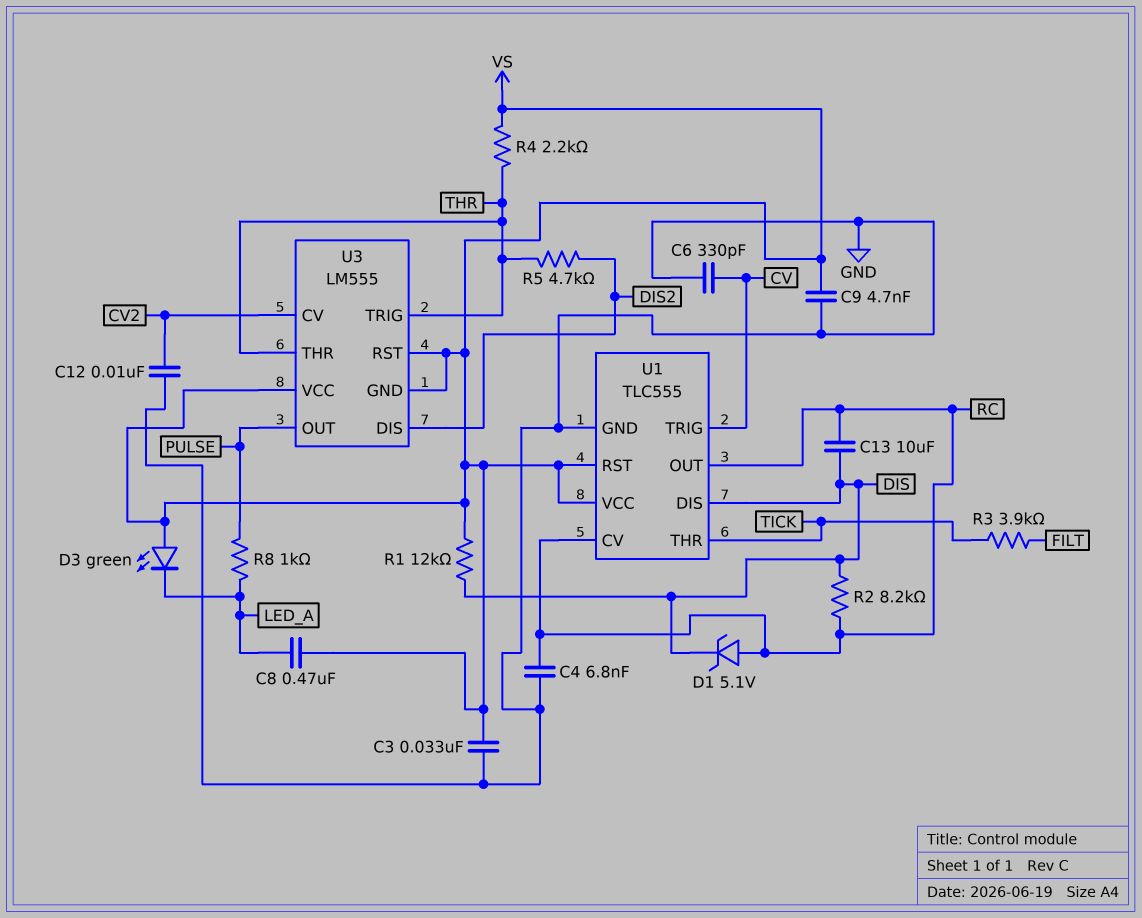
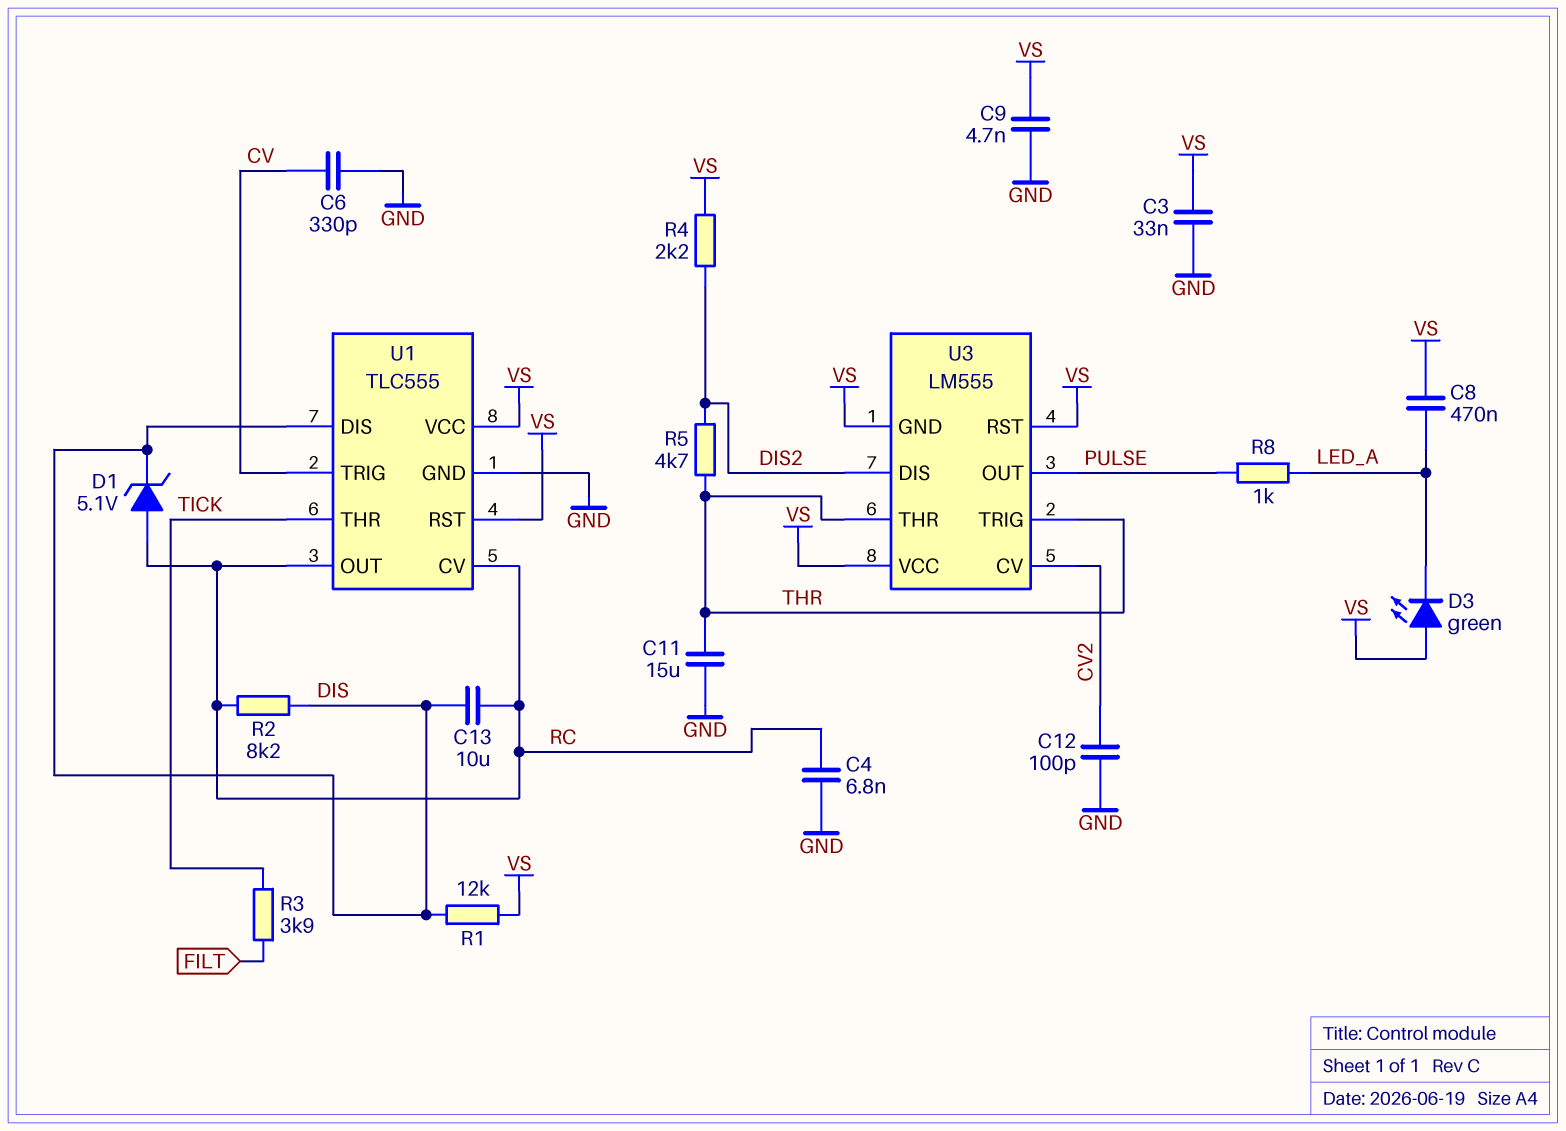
C11: none -> 15uF (GND, THR)
C12: 10nF (CV2, GND) -> 100pF (CV2, GND)
R4: 2.2k (THR, VS) -> 2.2k (DIS2, VS)

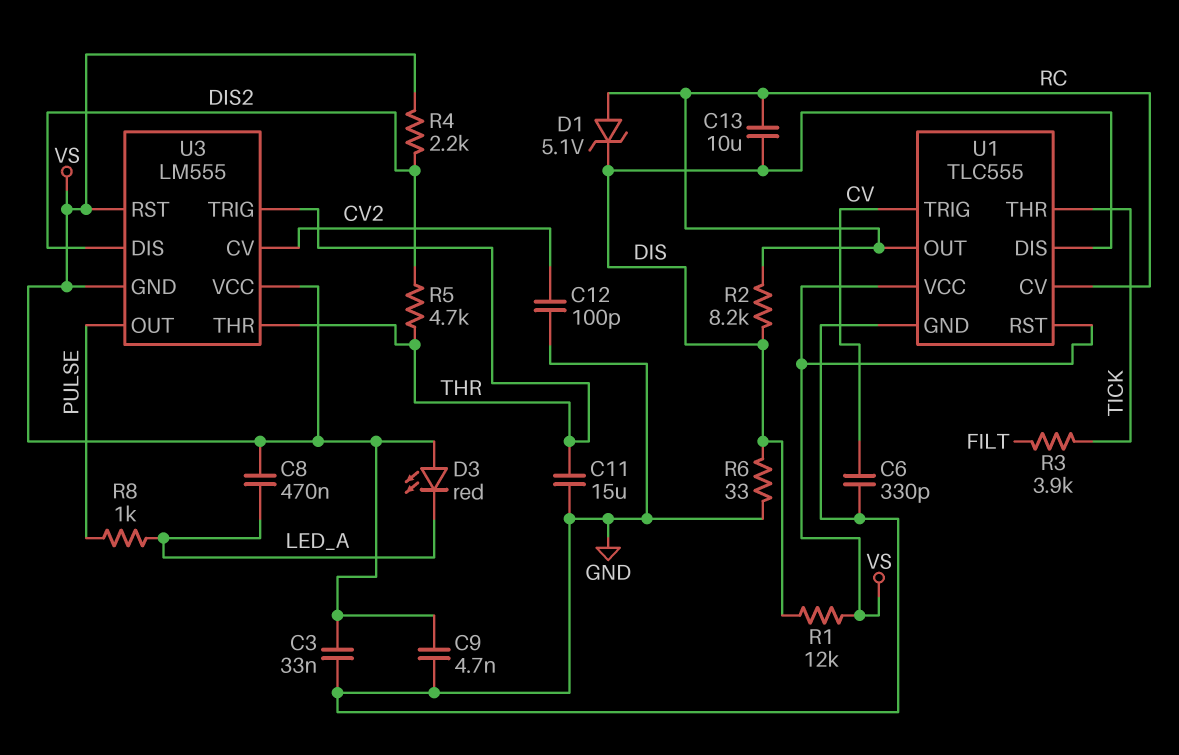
C4: 6.8nF (GND, RC) -> none
D3: LED green (A VS, K LED_A) -> LED red (A VS, K LED_A)
R6: none -> 33 (DIS, GND)

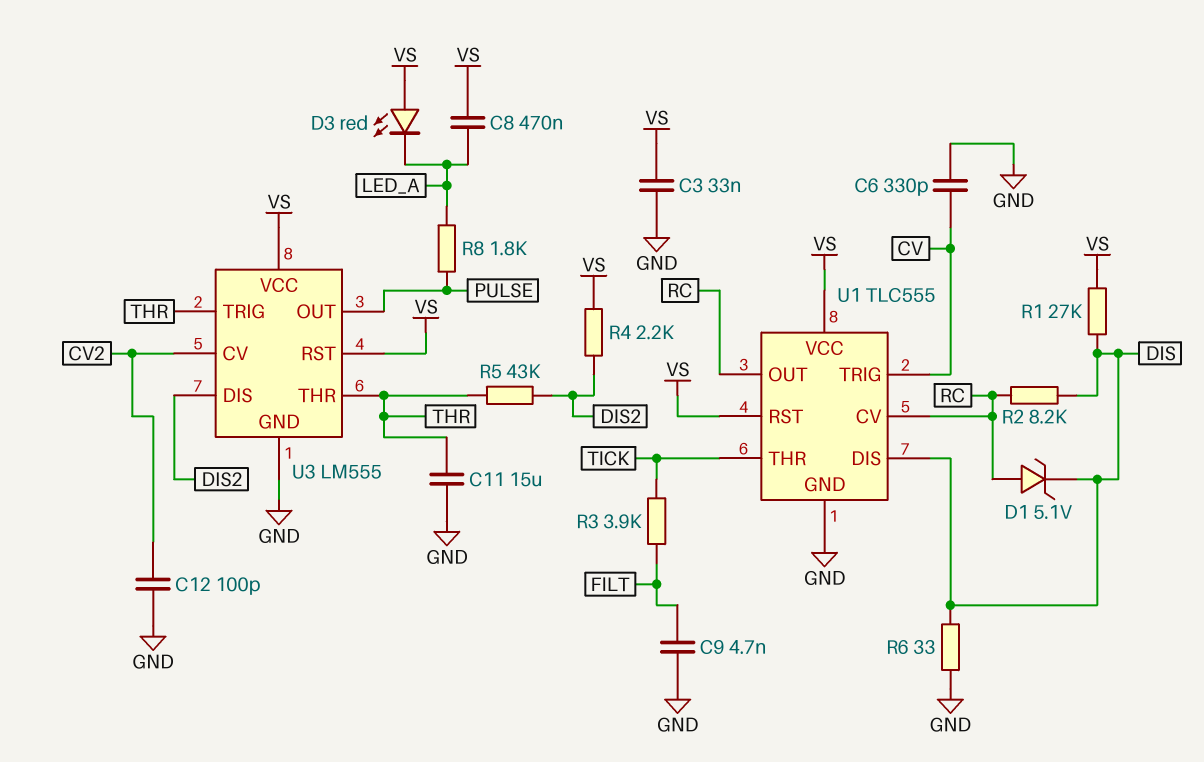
C9: 4.7nF (GND, VS) -> 4.7nF (FILT, GND)
C13: 10uF (DIS, RC) -> none
R1: 12k (DIS, VS) -> 27k (DIS, VS)
R5: 4.7k (DIS2, THR) -> 43k (DIS2, THR)
R8: 1k (LED_A, PULSE) -> 1.8k (LED_A, PULSE)
U3 pin GND: VS -> GND

